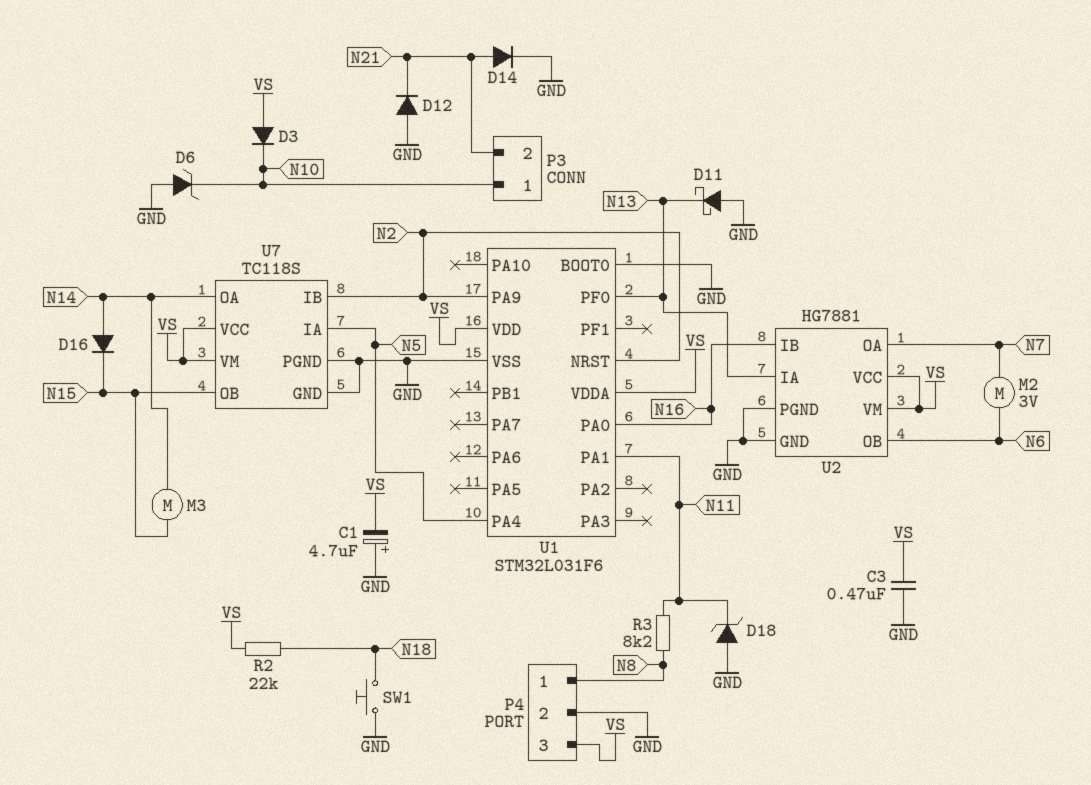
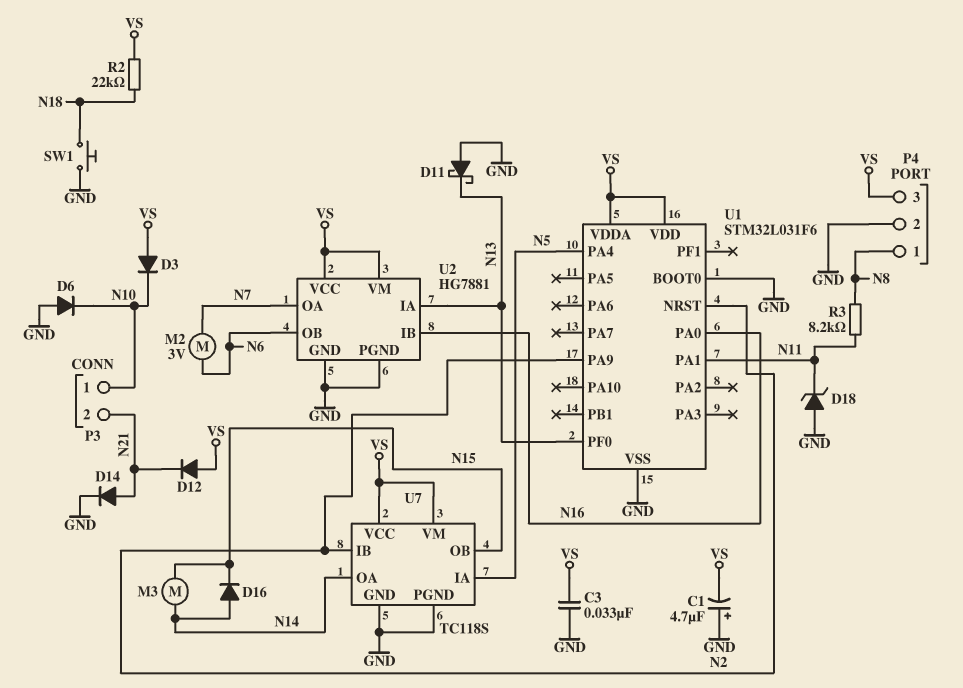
C3: 470nF (GND, VS) -> 33nF (GND, VS)
D6: zener (A GND, K N10) -> diode (A GND, K N10)
D12: diode (A GND, K N21) -> diode (A VS, K N21)

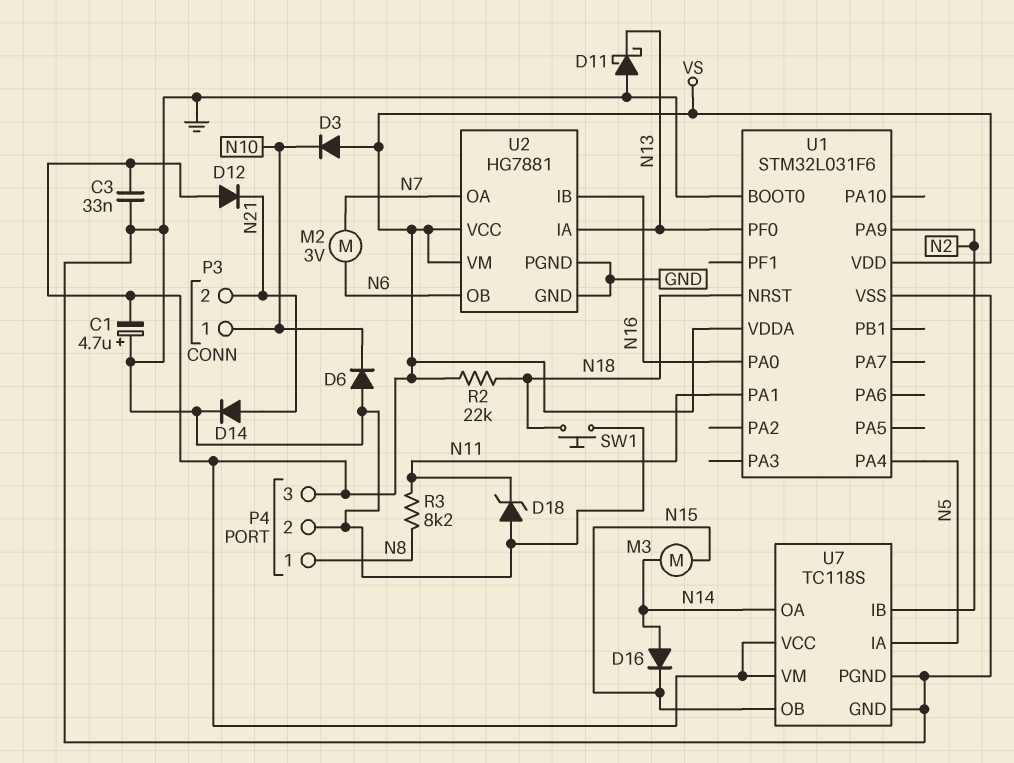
U1 pin NRST: N2 -> N18

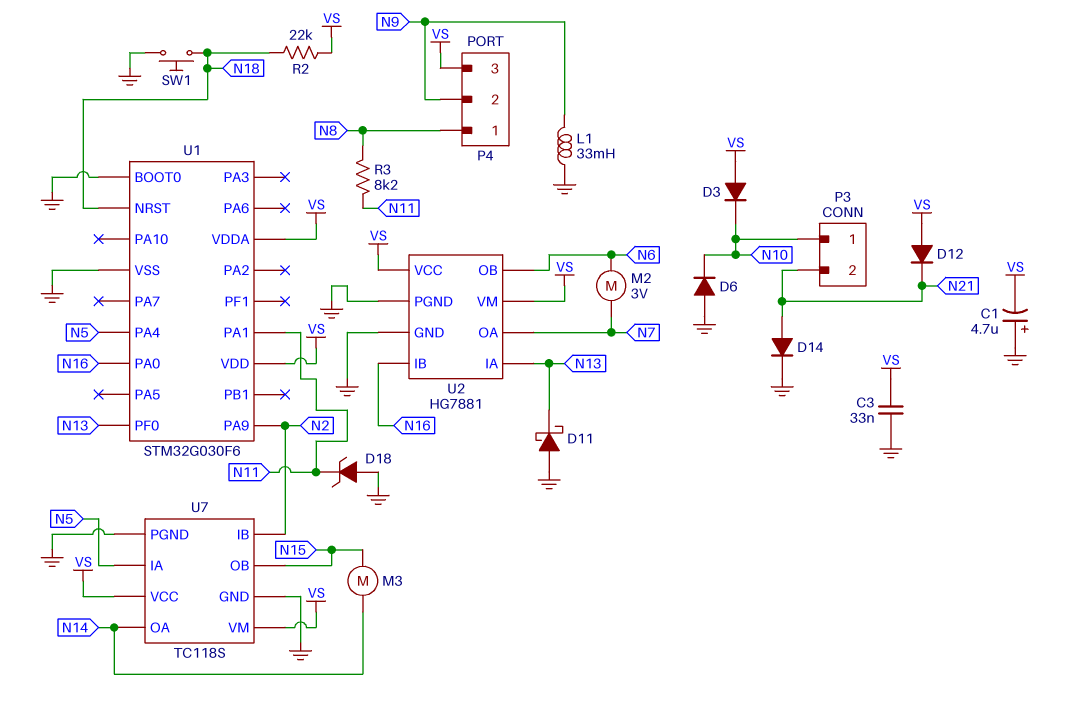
D16: diode (A N14, K N15) -> none
L1: none -> 33mH (GND, N9)
P4 pin 2: GND -> N9
U1: STM32L031F6 -> STM32G030F6

